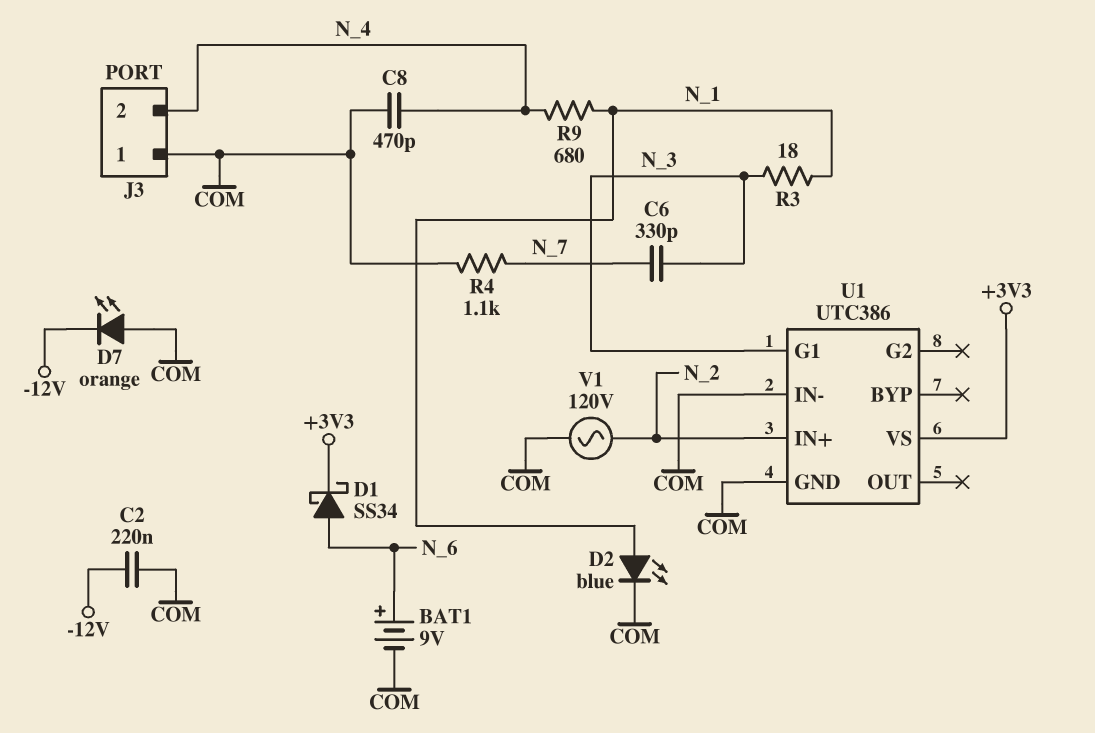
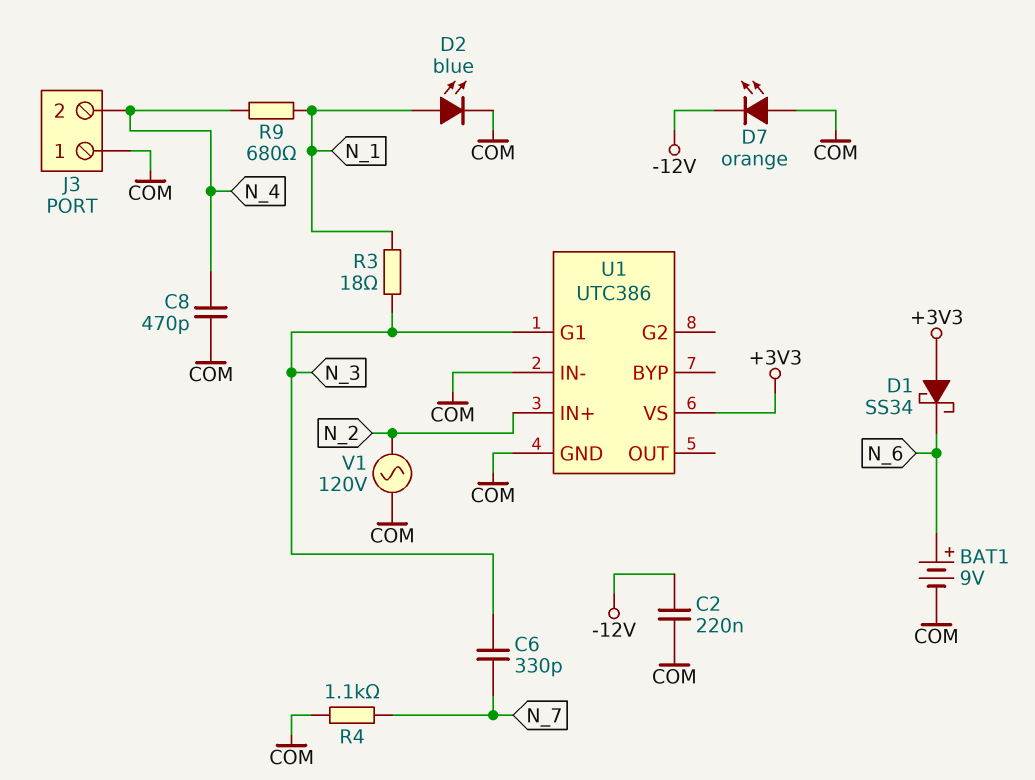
D1: schottky SS34 (A N_6, K +3V3) -> schottky SS34 (A +3V3, K N_6)

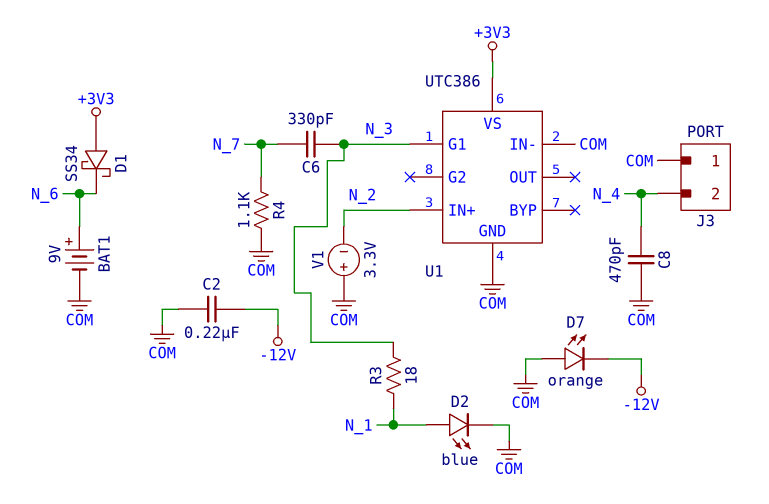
R9: 680 (N_1, N_4) -> none
V1: AC 120V (COM, N_2) -> 3.3V (plus COM, minus N_2)

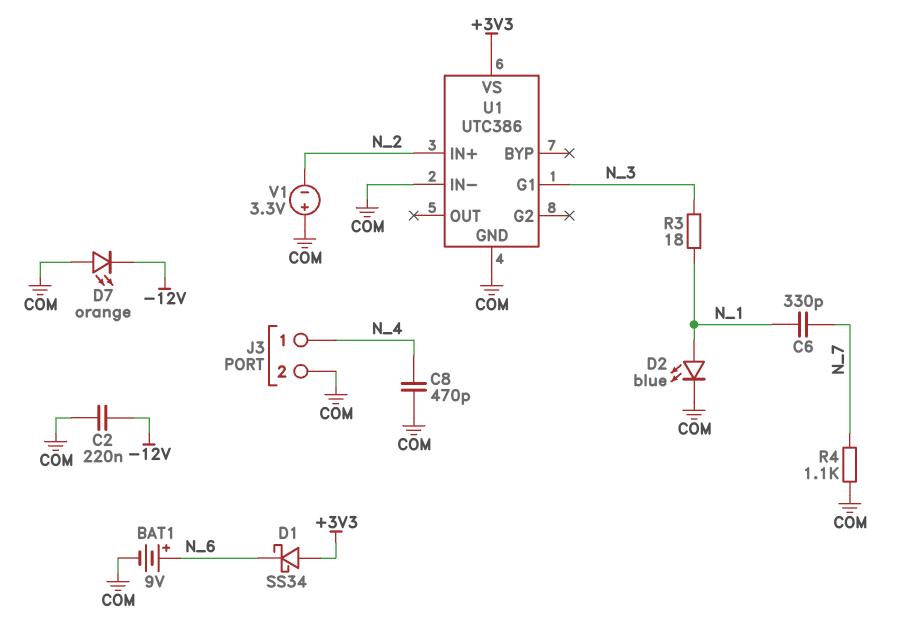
C6: 330pF (N_3, N_7) -> 330pF (N_1, N_7)
J3 pin 1: COM -> N_4
J3 pin 2: N_4 -> COM

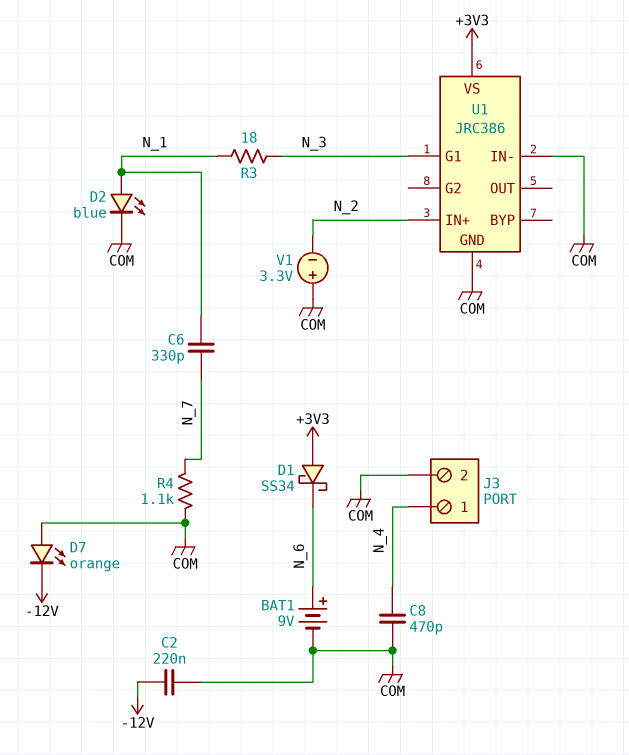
U1: UTC386 -> JRC386

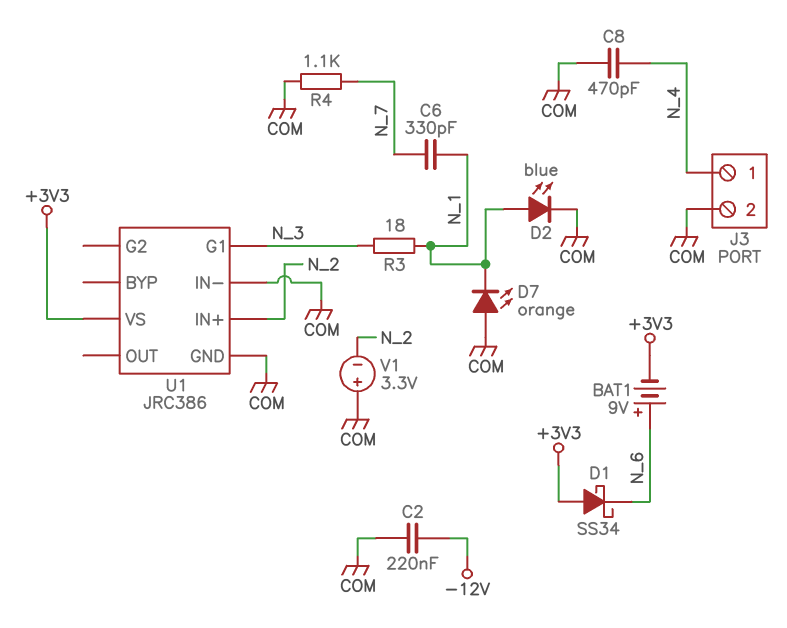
BAT1: 9V (plus N_6, minus COM) -> 9V (plus N_6, minus +3V3)
D7: LED orange (A COM, K -12V) -> LED orange (A COM, K N_1)

